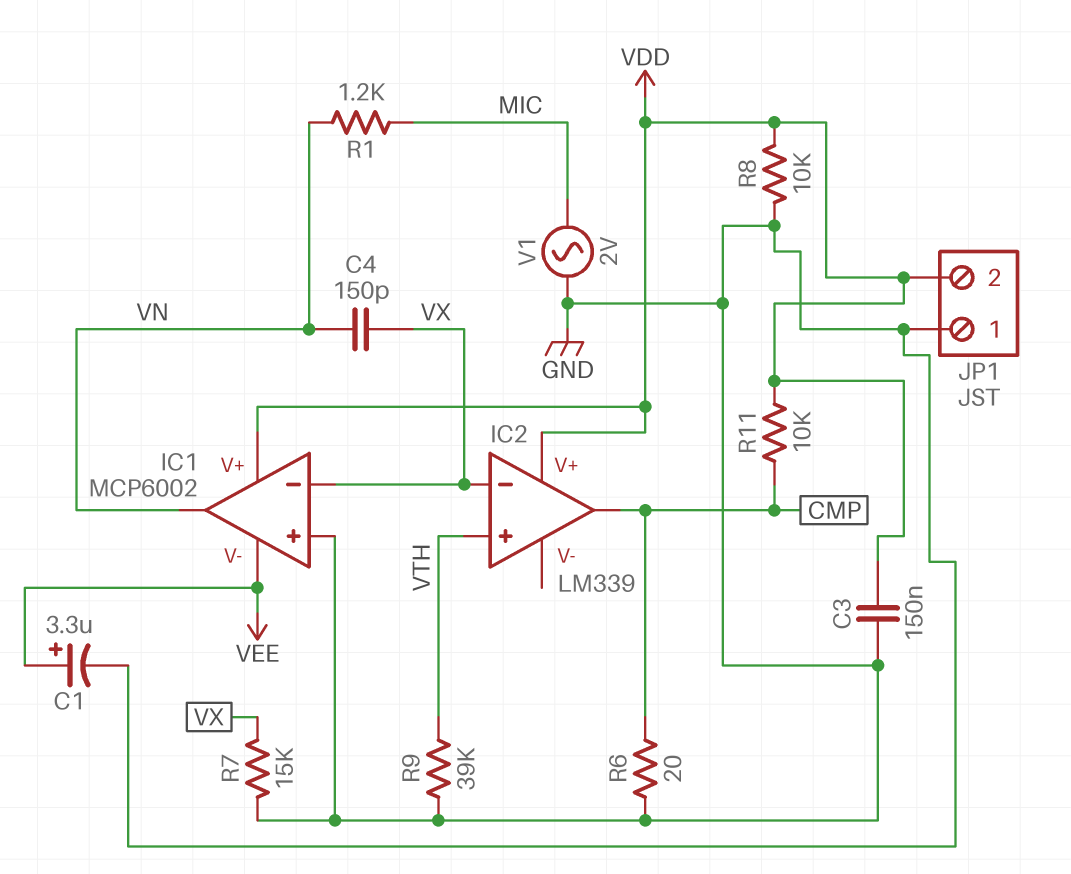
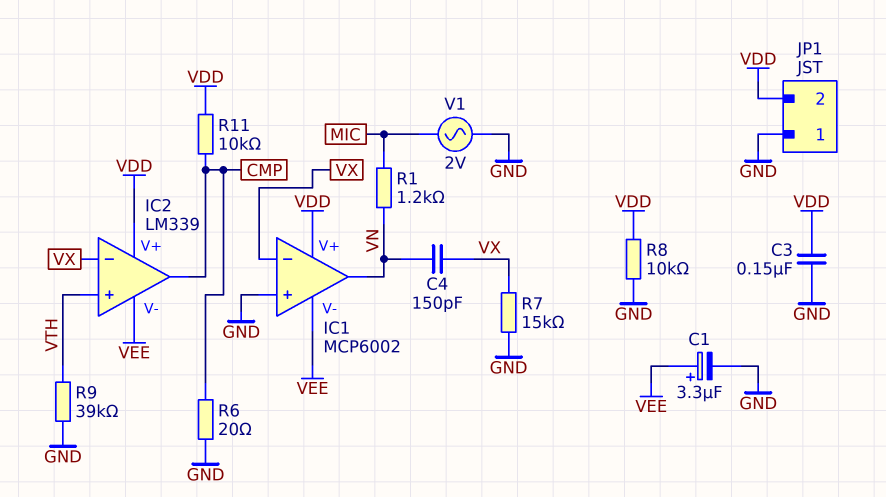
IC2 pin V-: none -> VEE

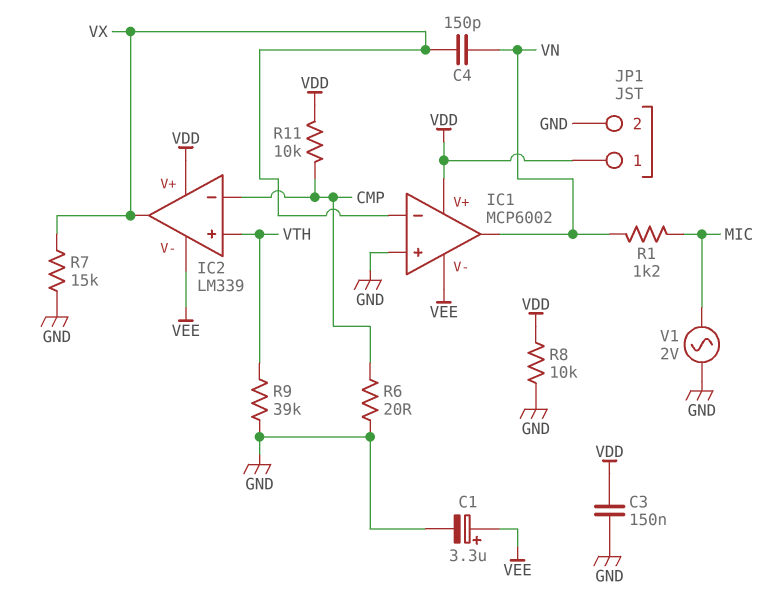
IC2 pin in-: VX -> CMP
IC2 pin out: CMP -> VX
JP1 pin 1: GND -> VDD
JP1 pin 2: VDD -> GND

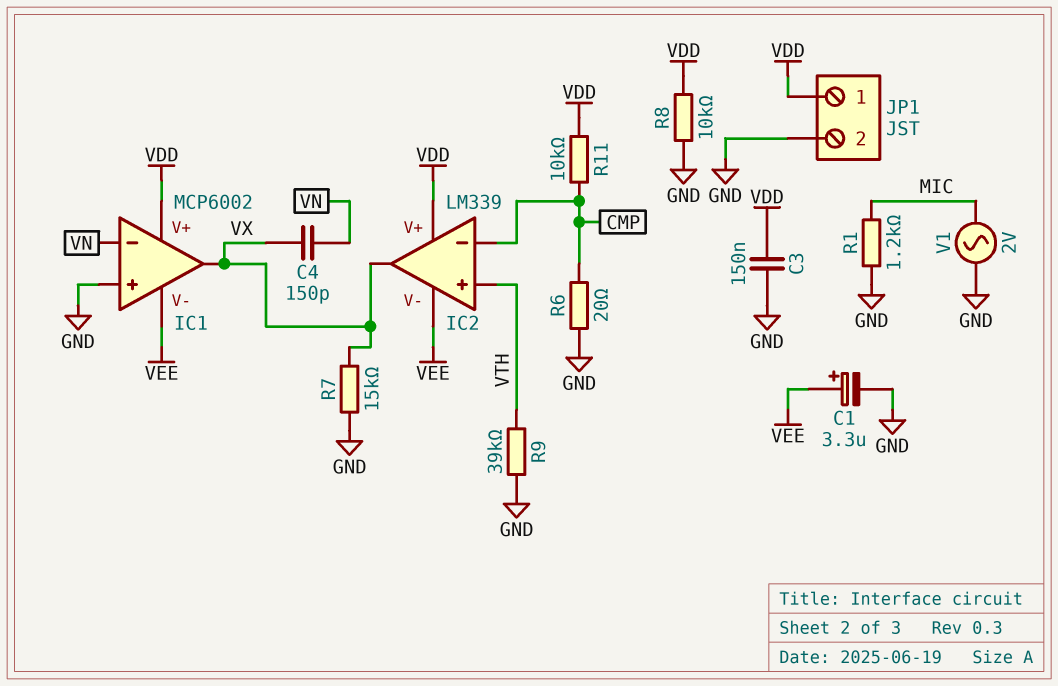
IC1 pin in-: VX -> VN
IC1 pin out: VN -> VX
R1: 1.2k (MIC, VN) -> 1.2k (GND, MIC)

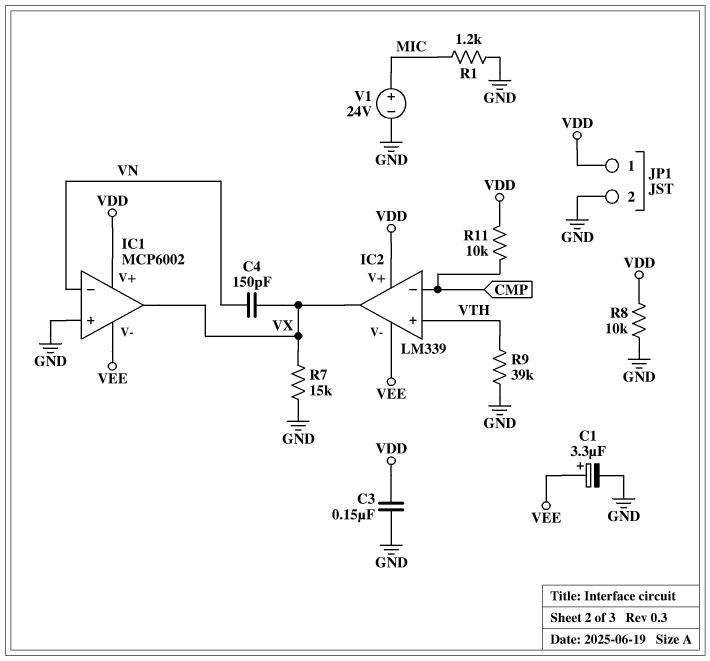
R6: 20 (CMP, GND) -> none
V1: AC 2V (GND, MIC) -> 24V (plus MIC, minus GND)

